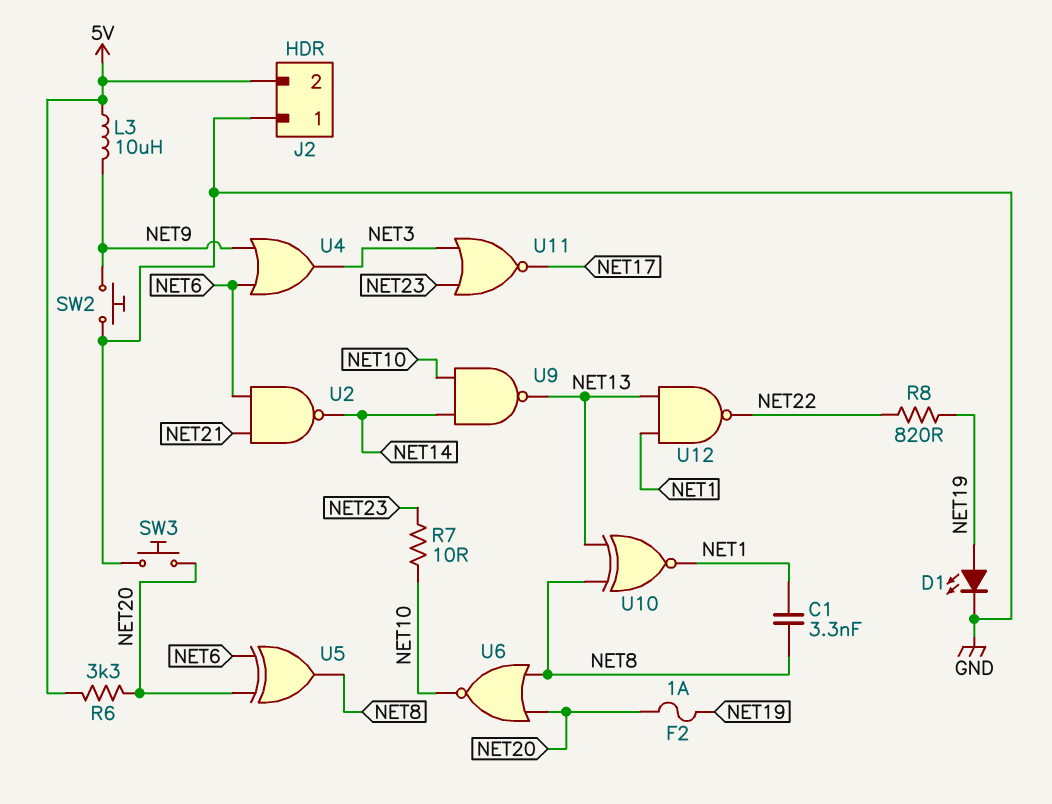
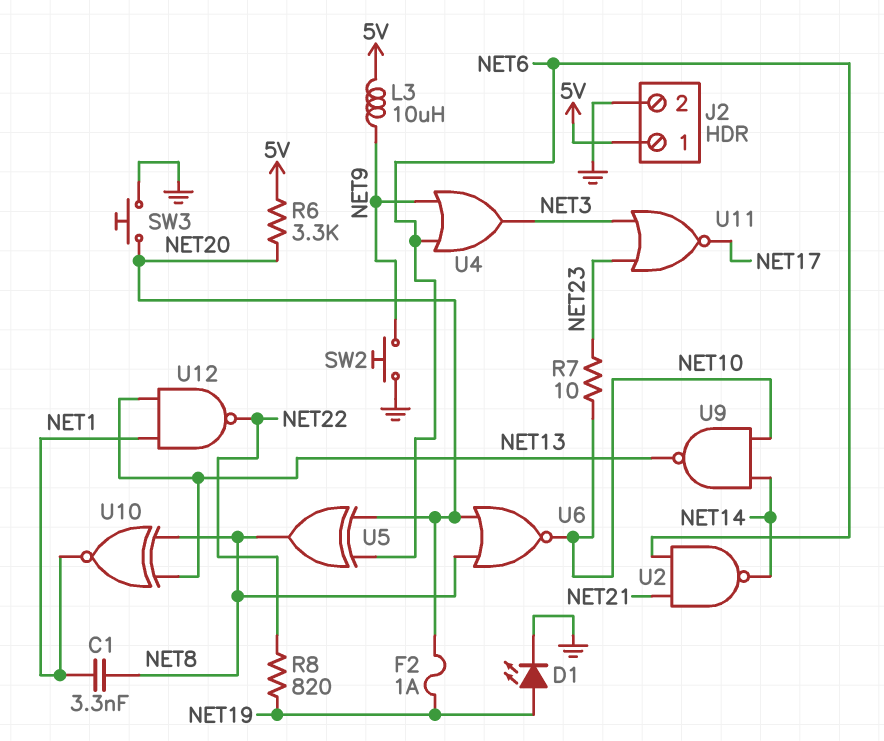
J2 pin 1: GND -> 5V
J2 pin 2: 5V -> GND

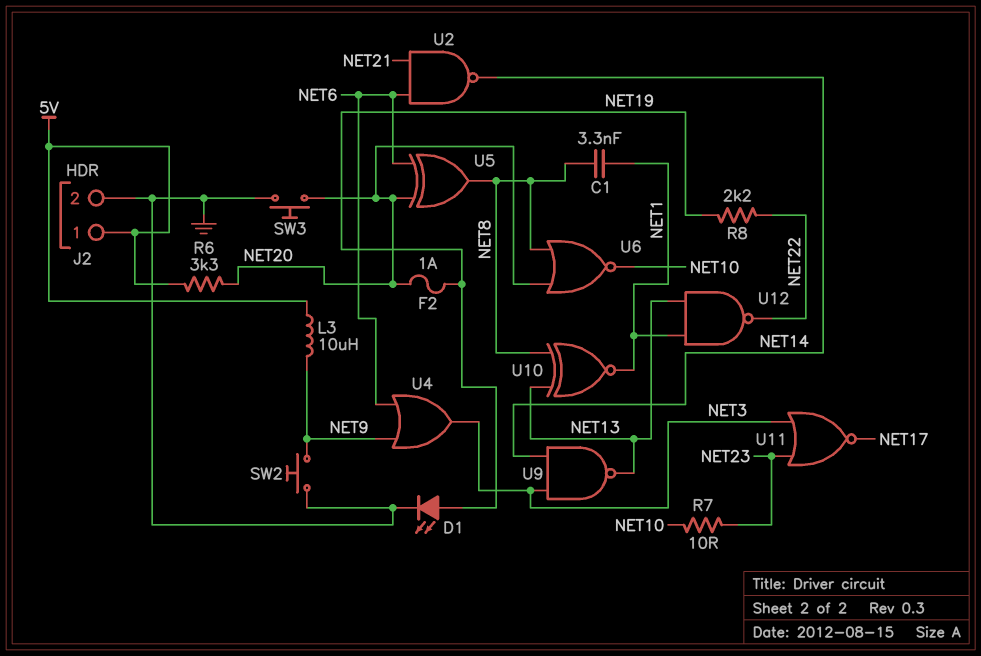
R8: 820 (NET19, NET22) -> 2.2k (NET19, NET22)
U9: NAND (in NET10, in NET14, out NET13) -> NAND (in NET3, in NET14, out NET13)

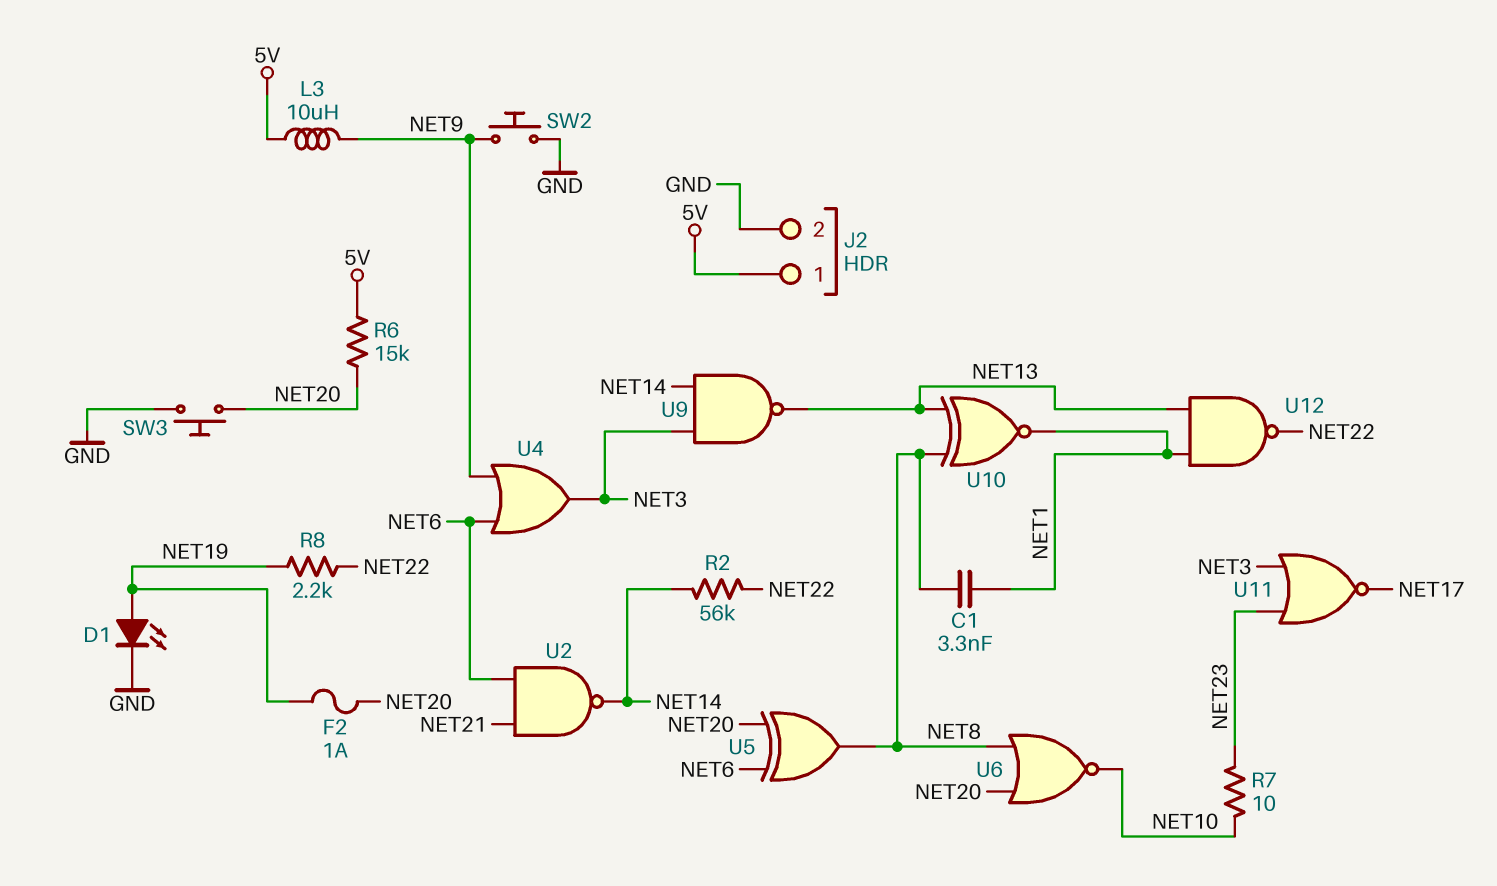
R2: none -> 56k (NET14, NET22)
R6: 3.3k (5V, NET20) -> 15k (5V, NET20)

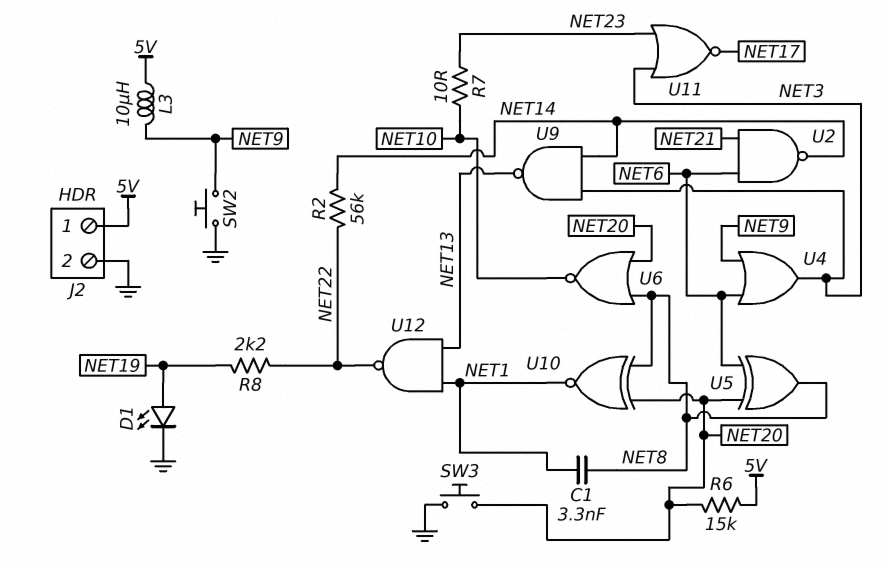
F2: 1A (NET19, NET20) -> none
U10: XNOR (in NET8, in NET13, out NET1) -> XNOR (in NET8, in NET20, out NET1)

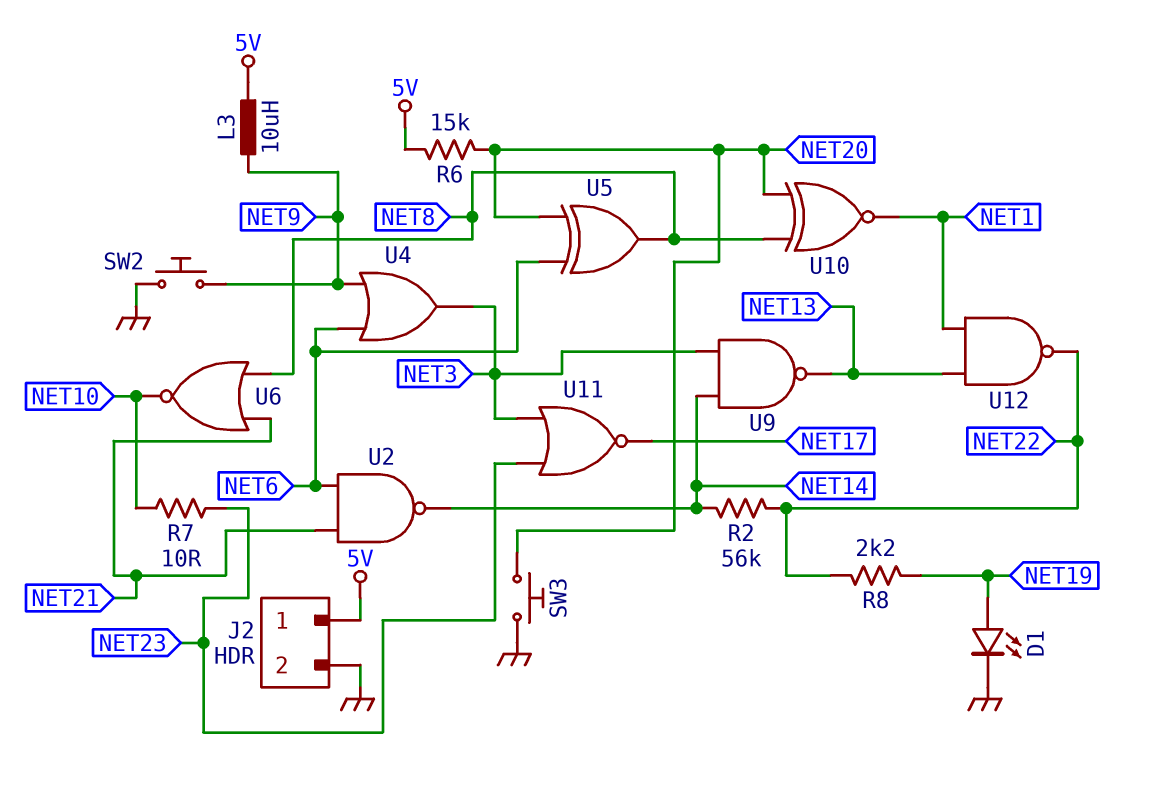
C1: 3.3nF (NET1, NET8) -> none
U6: NOR (in NET8, in NET20, out NET10) -> NOR (in NET8, in NET21, out NET10)

